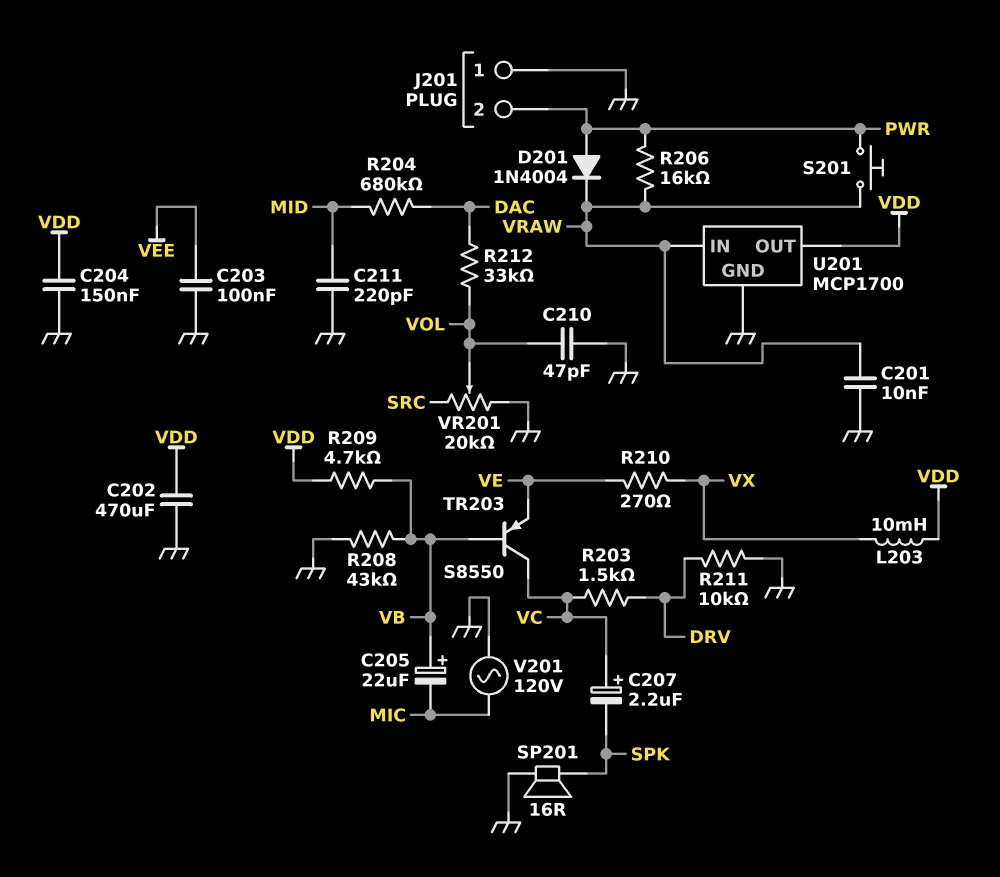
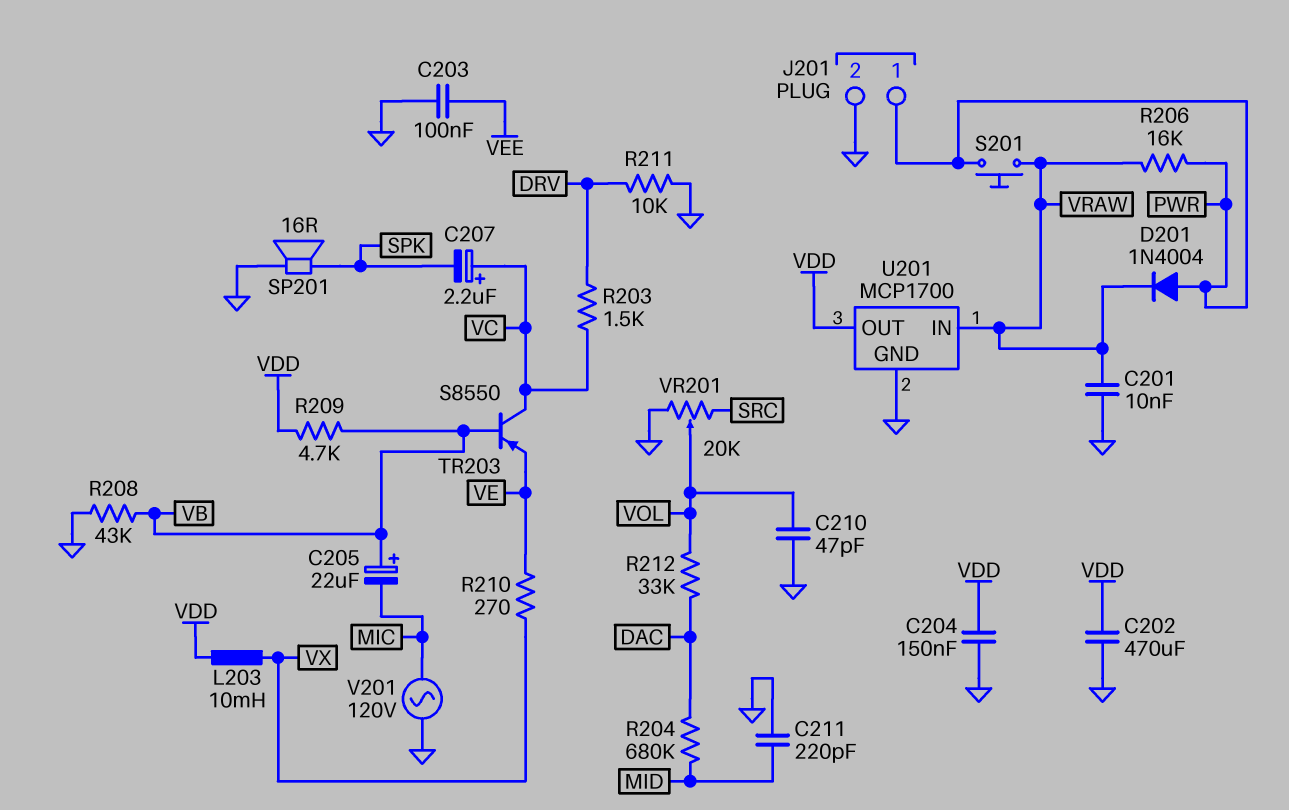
J201 pin 1: GND -> PWR
J201 pin 2: PWR -> GND

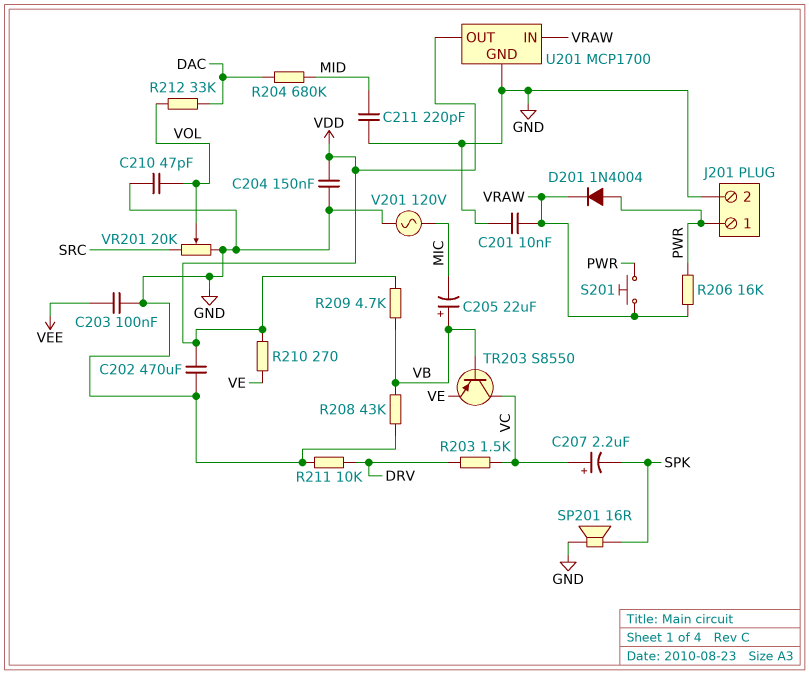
L203: 10mH (VDD, VX) -> none
R210: 270 (VE, VX) -> 270 (VDD, VE)

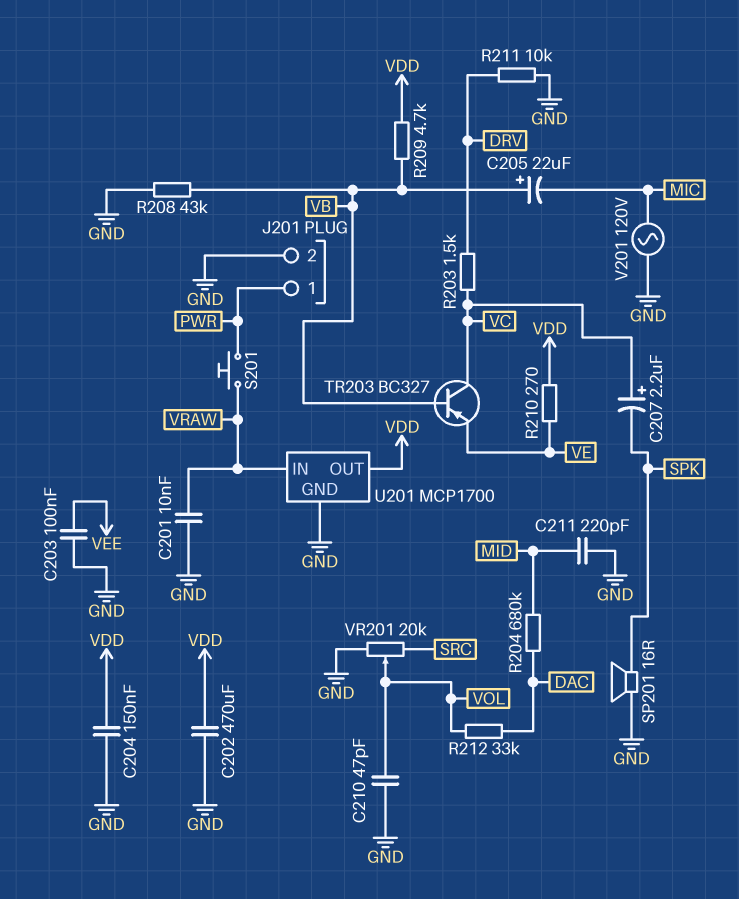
D201: diode 1N4004 (A PWR, K VRAW) -> none
R206: 16k (PWR, VRAW) -> none
TR203: PNP S8550 (B VB, C VC, E VE) -> PNP BC327 (B VB, C VC, E VE)

